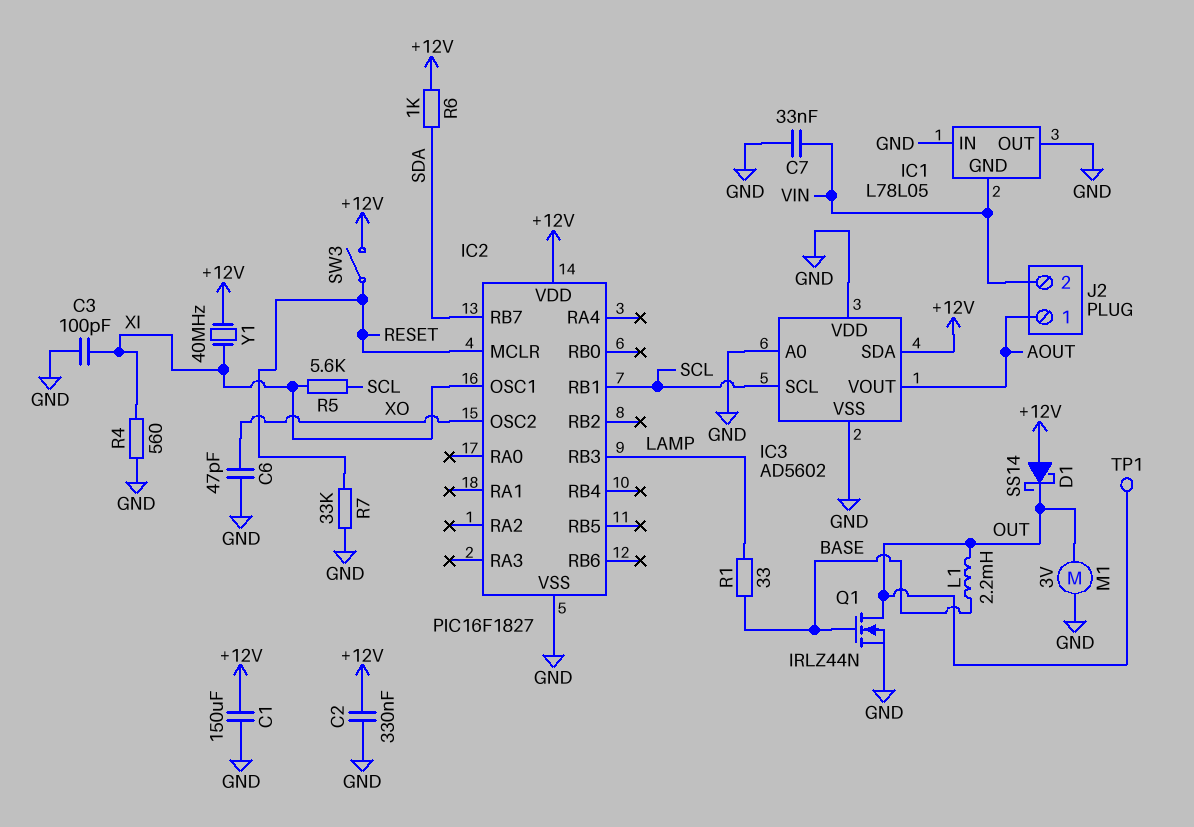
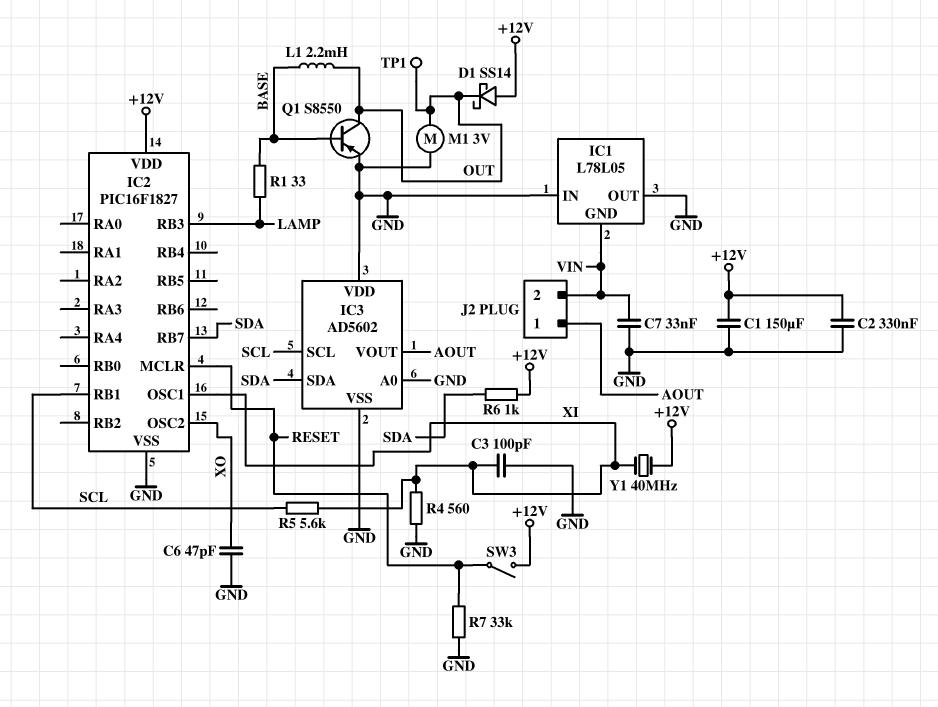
IC3 pin SDA: +12V -> SDA
Q1: NMOS IRLZ44N (G BASE, D OUT, S GND) -> PNP S8550 (B BASE, C OUT, E GND)

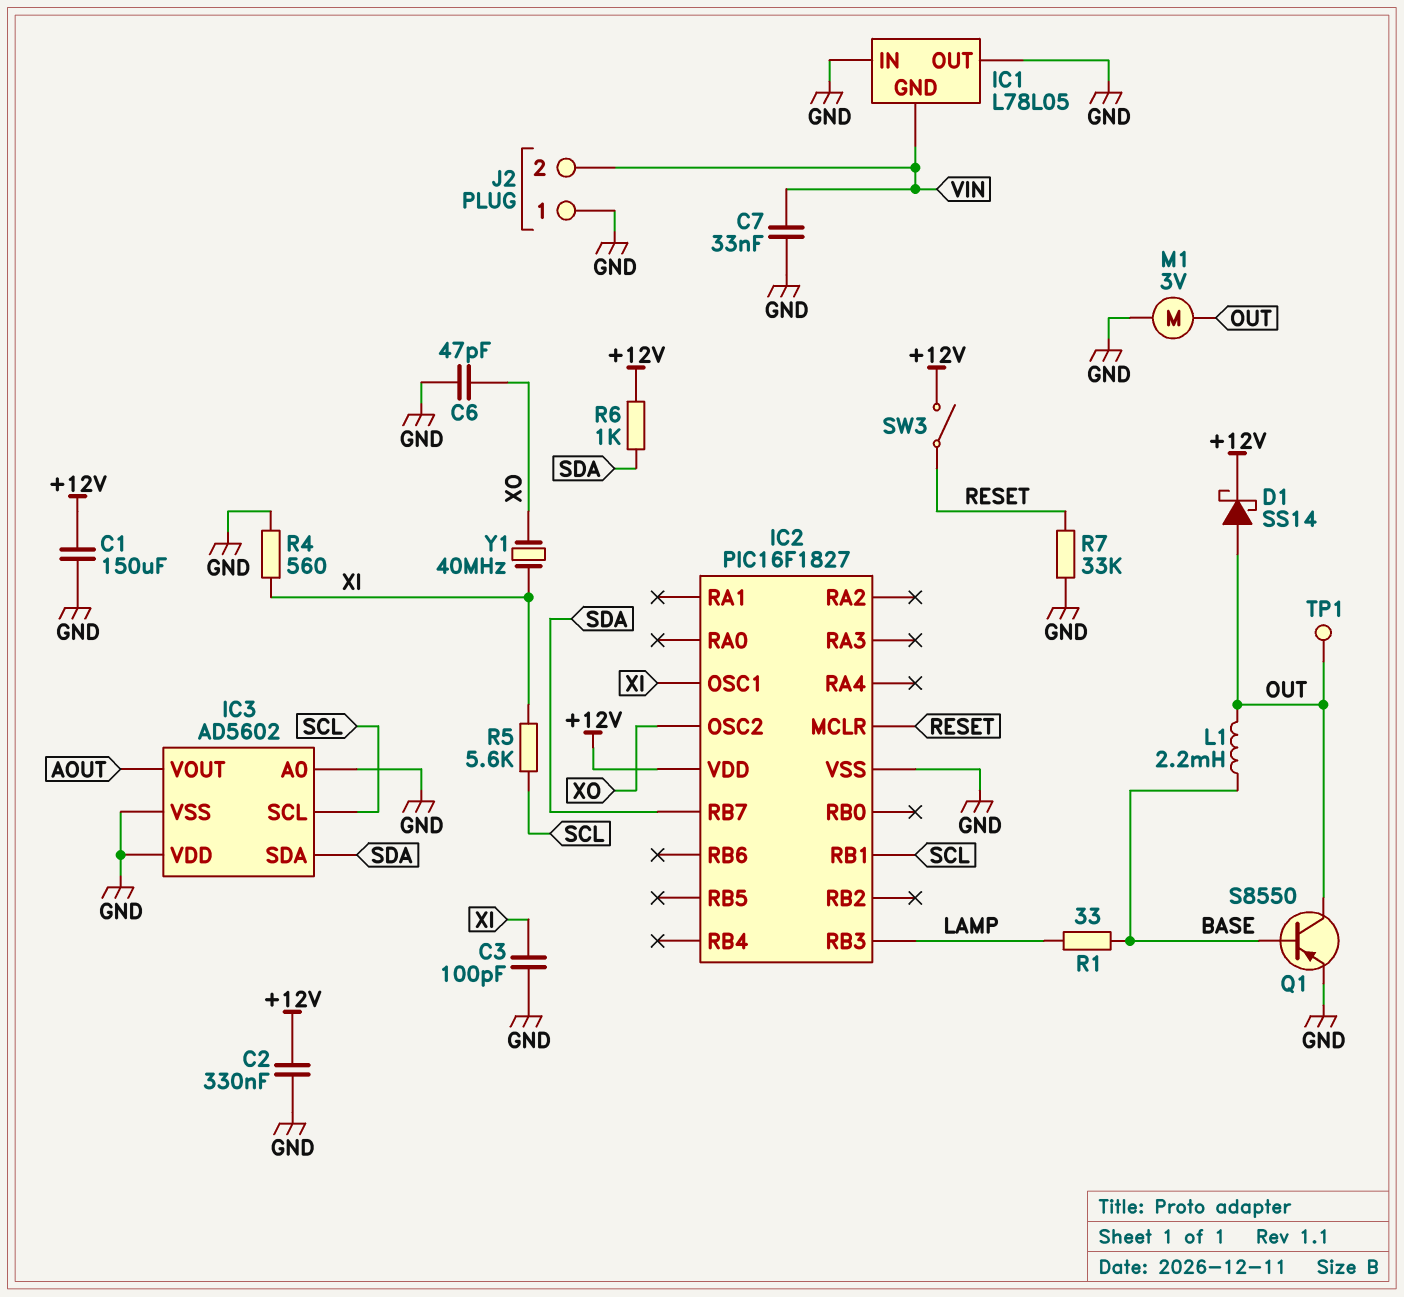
D1: schottky SS14 (A +12V, K OUT) -> schottky SS14 (A OUT, K +12V)
J2 pin 1: AOUT -> GND
Y1: 40MHz (+12V, XI) -> 40MHz (XI, XO)

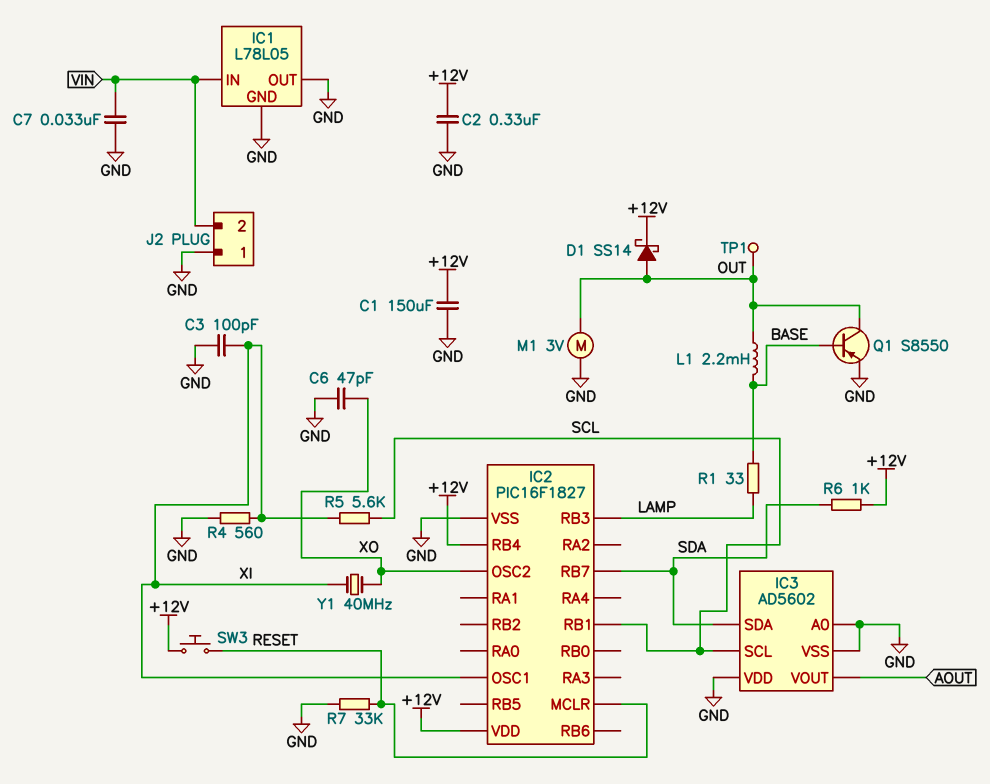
IC1 pin GND: VIN -> GND
IC1 pin IN: GND -> VIN
IC2 pin RB4: none -> +12V
SW3: switch (+12V, RESET) -> button (+12V, RESET)

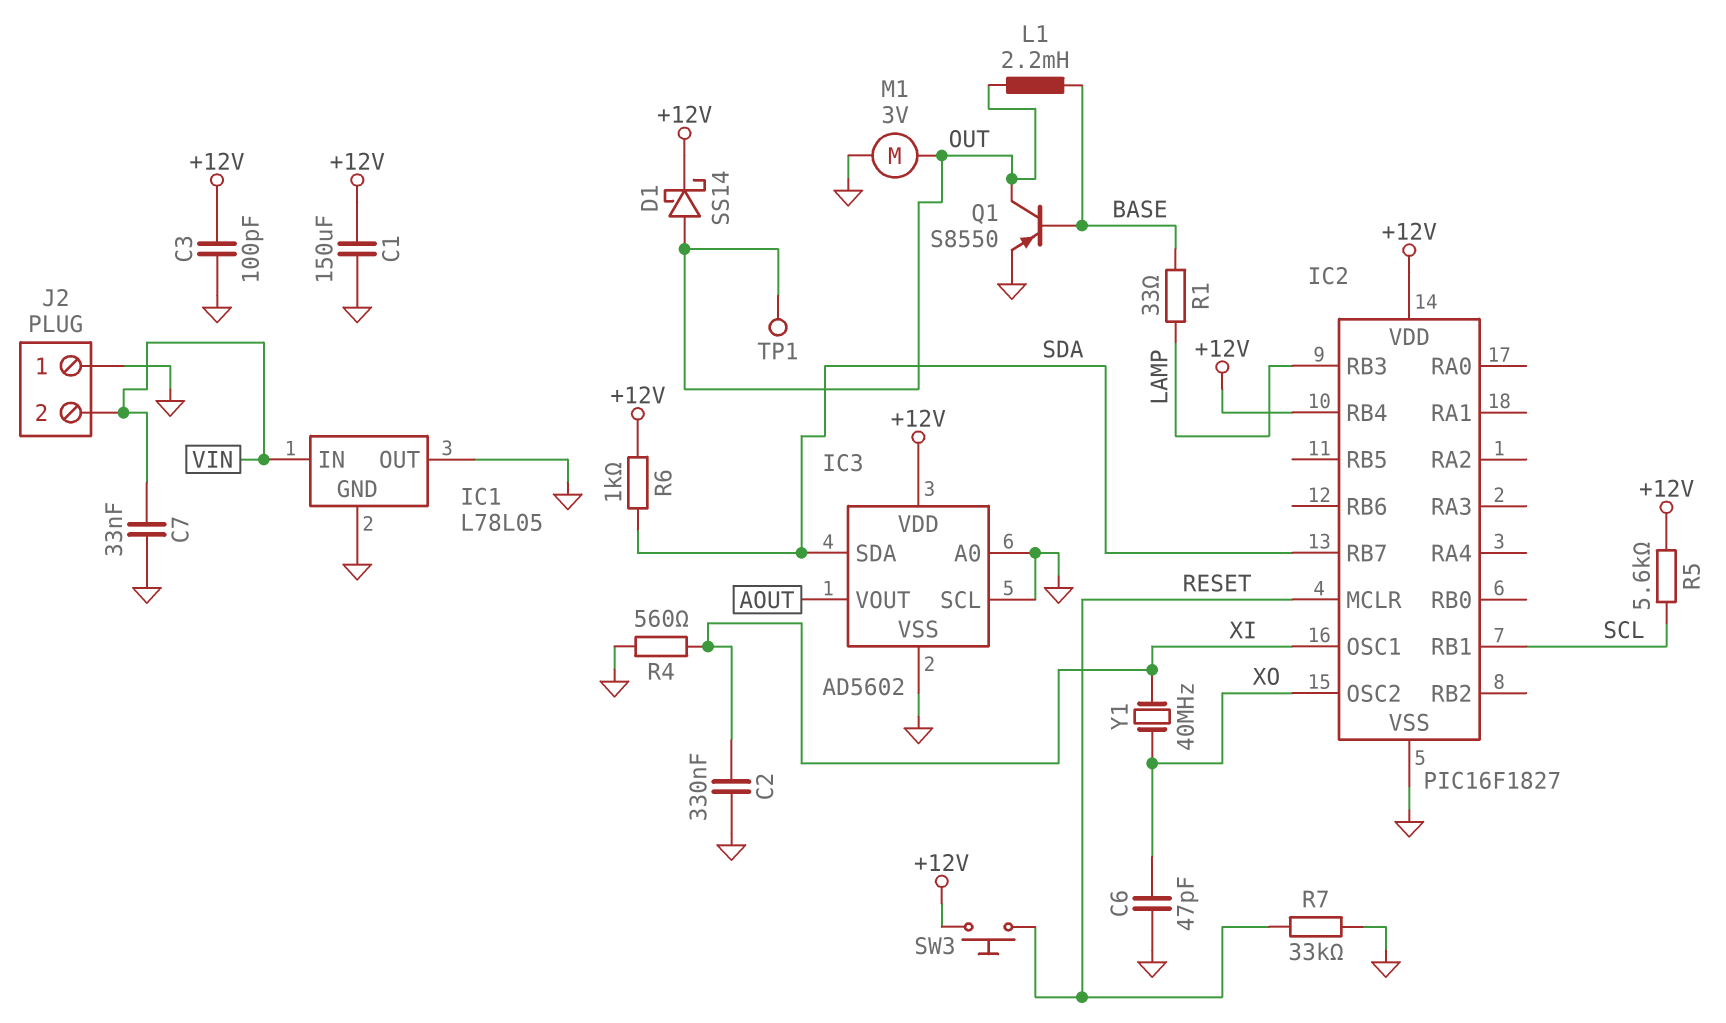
C2: 330nF (+12V, GND) -> 330nF (GND, XI)
C3: 100pF (GND, XI) -> 100pF (+12V, GND)
IC3 pin SCL: SCL -> GND
IC3 pin VDD: GND -> +12V
R5: 5.6k (SCL, XI) -> 5.6k (+12V, SCL)

